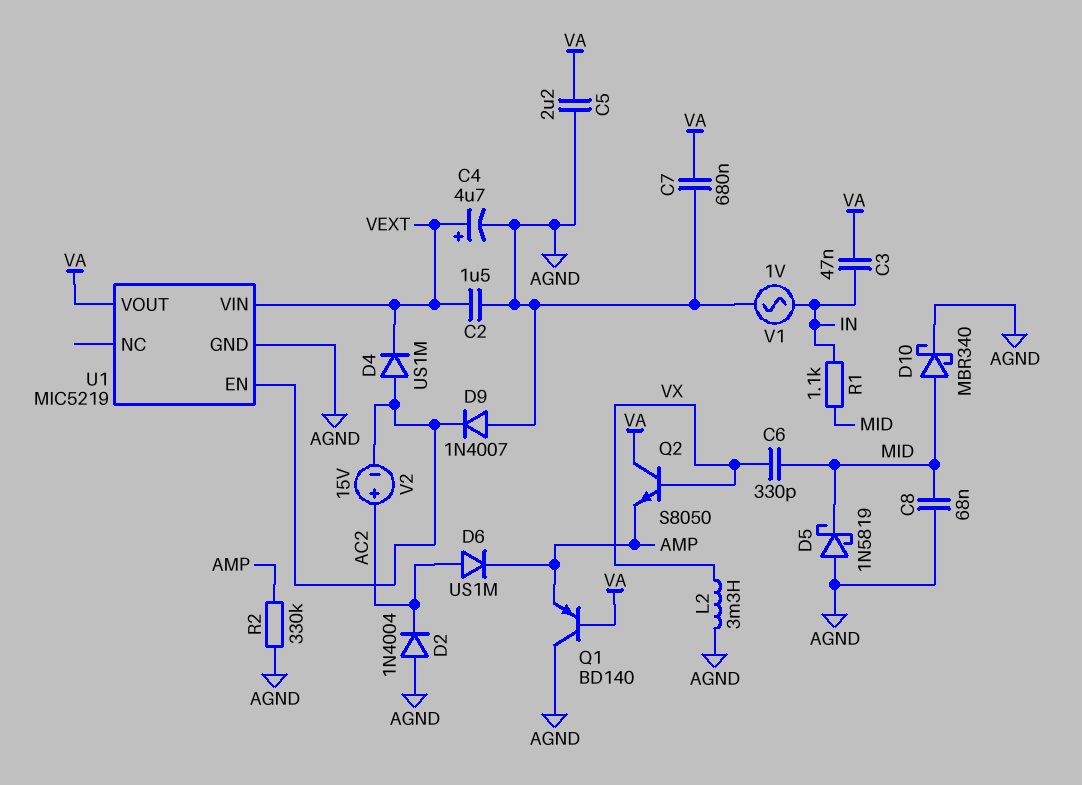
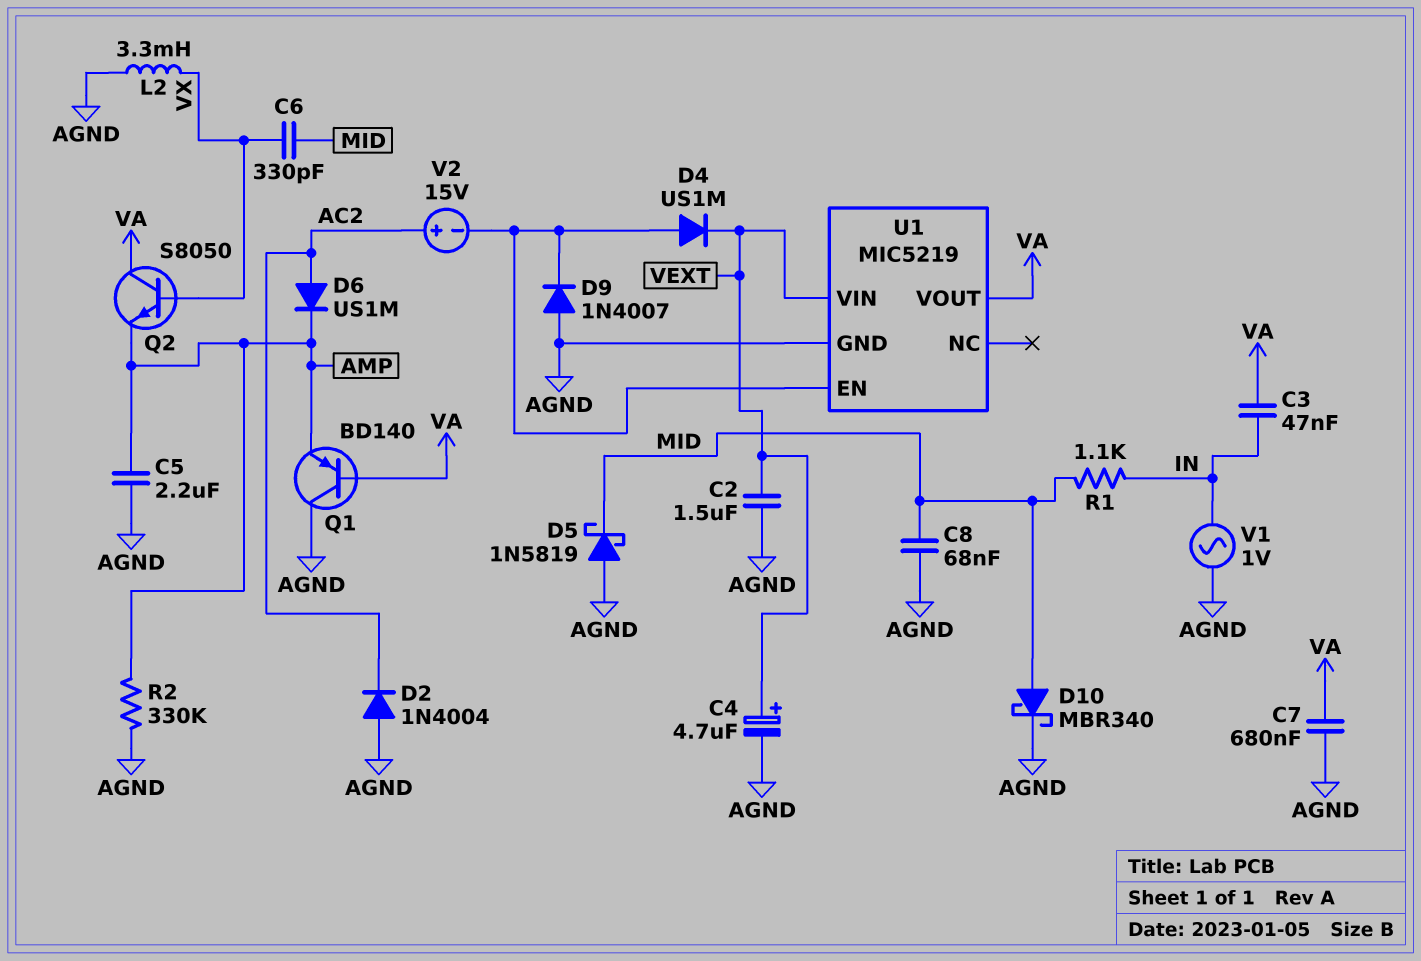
C5: 2.2uF (AGND, VA) -> 2.2uF (AGND, AMP)

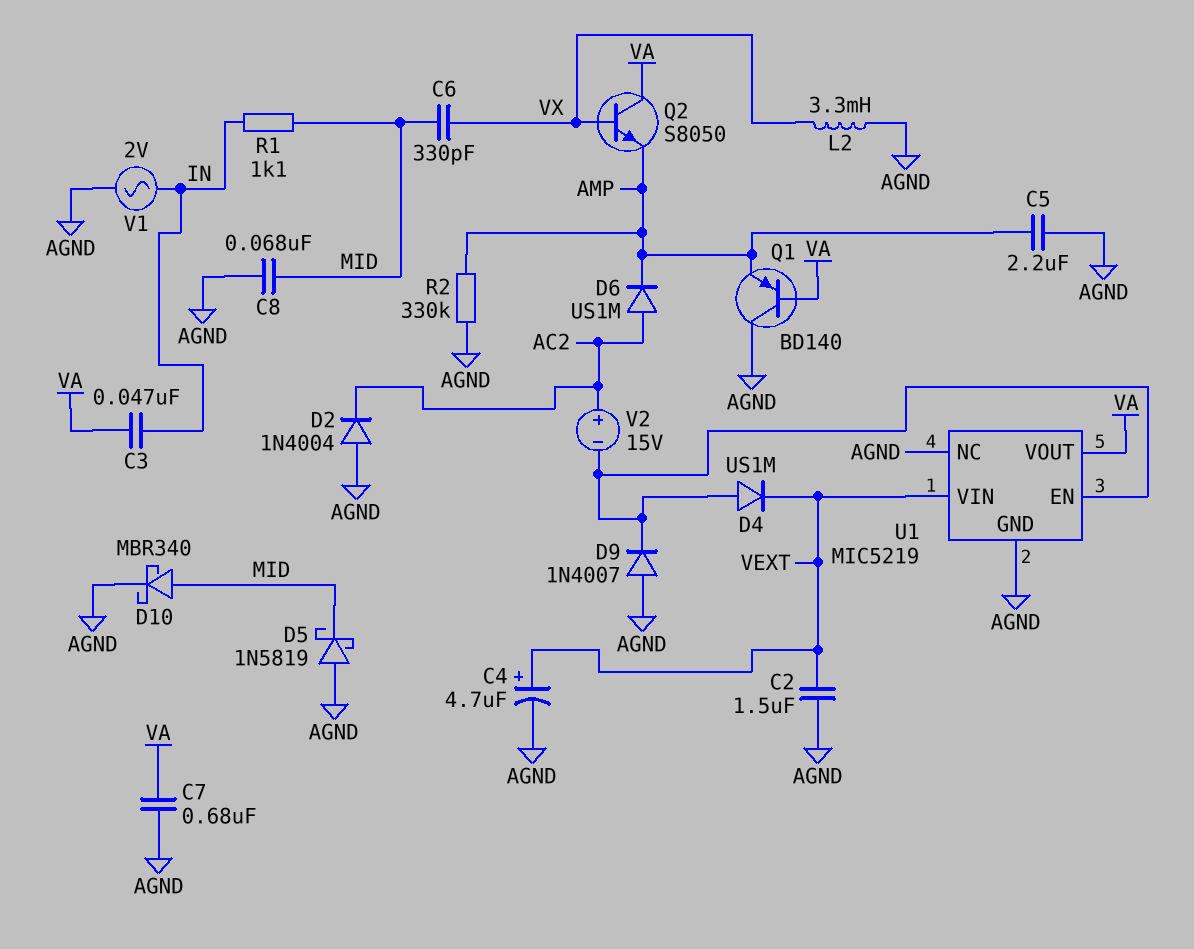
U1 pin NC: none -> AGND
V1: AC 1V (AGND, IN) -> AC 2V (AGND, IN)

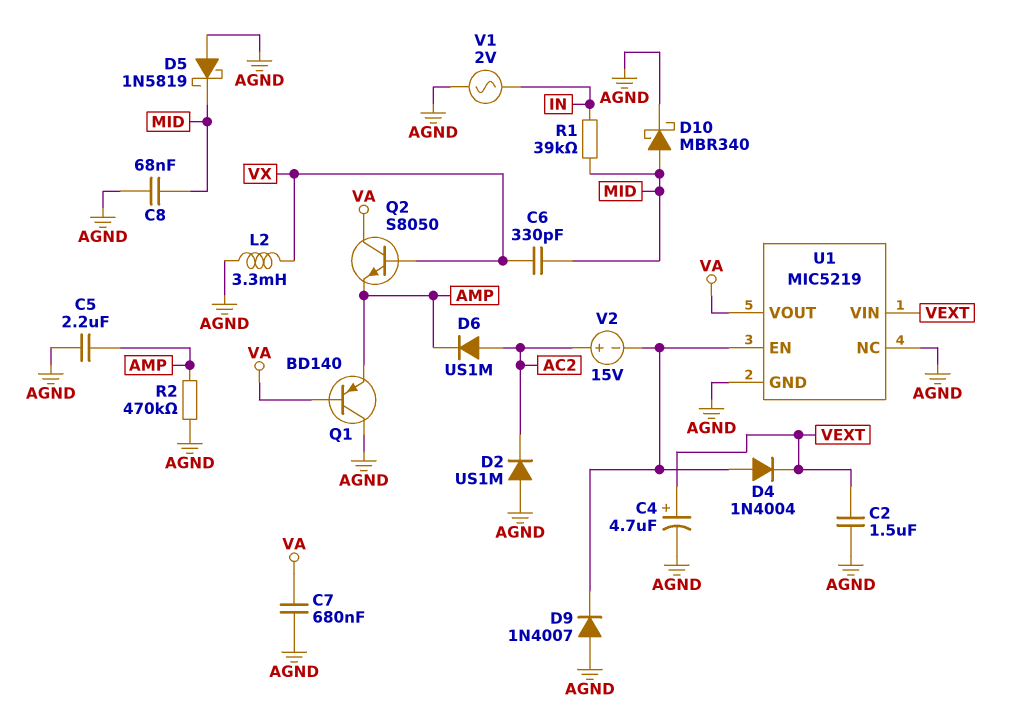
C3: 47nF (IN, VA) -> none
D2: diode 1N4004 (A AGND, K AC2) -> diode US1M (A AGND, K AC2)
D4: diode US1M (A U1/EN, K VEXT) -> diode 1N4004 (A U1/EN, K VEXT)
R1: 1.1k (IN, MID) -> 39k (IN, MID)
R2: 330k (AGND, AMP) -> 470k (AGND, AMP)

